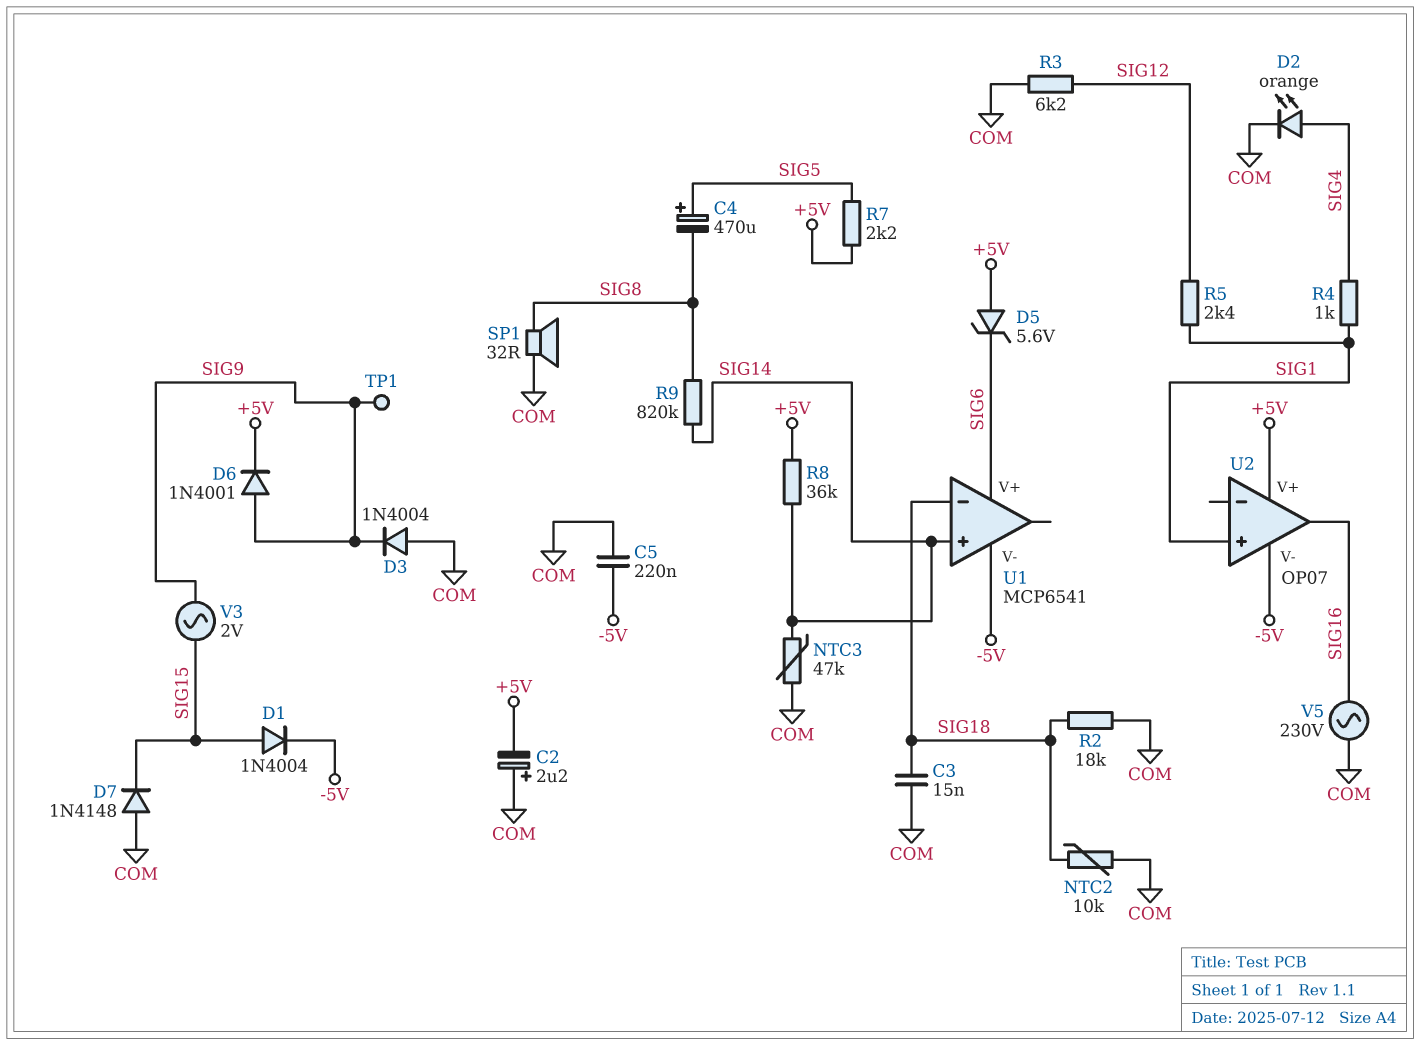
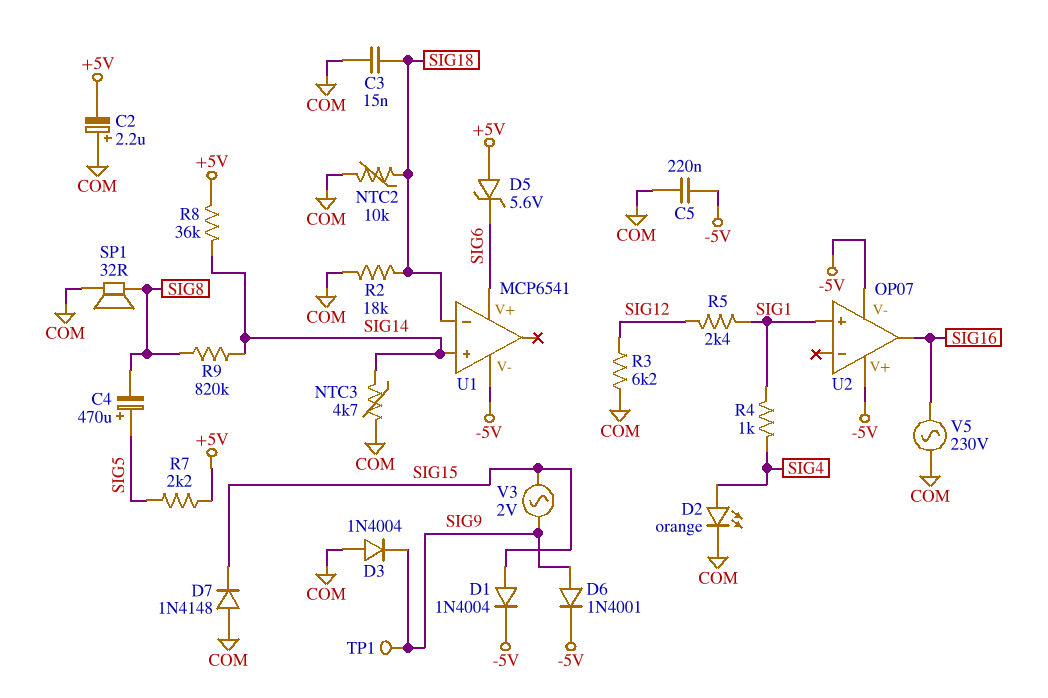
D6: diode 1N4001 (A SIG9, K +5V) -> diode 1N4001 (A SIG9, K -5V)
NTC3: 47k (COM, SIG14) -> 4.7k (COM, SIG14)
U2 pin V+: +5V -> -5V

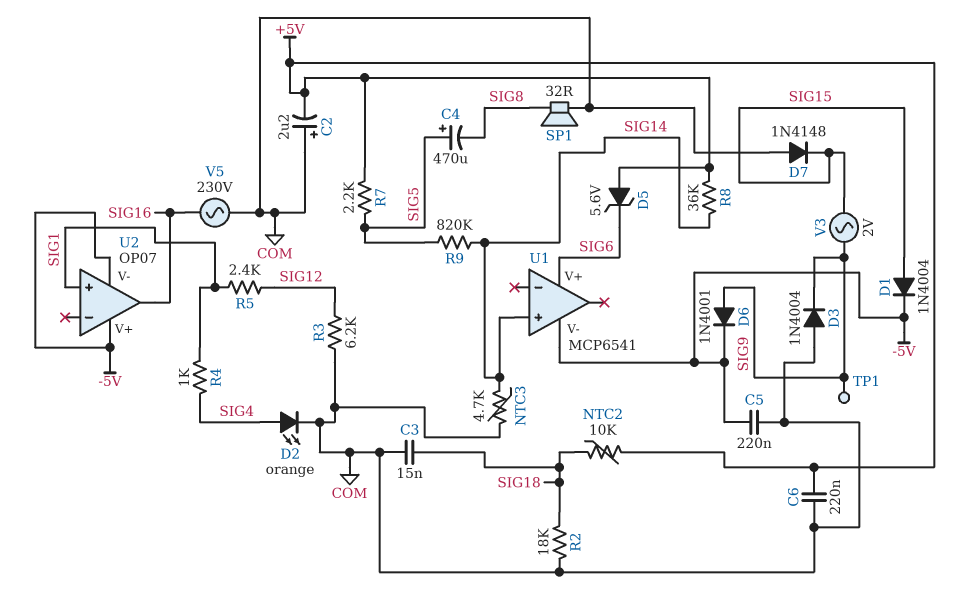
C6: none -> 220nF (+5V, COM)
NTC2: 10k (COM, SIG18) -> 10k (+5V, SIG18)
R9: 820k (SIG8, SIG14) -> 820k (SIG5, SIG14)
U1 pin in-: SIG18 -> none

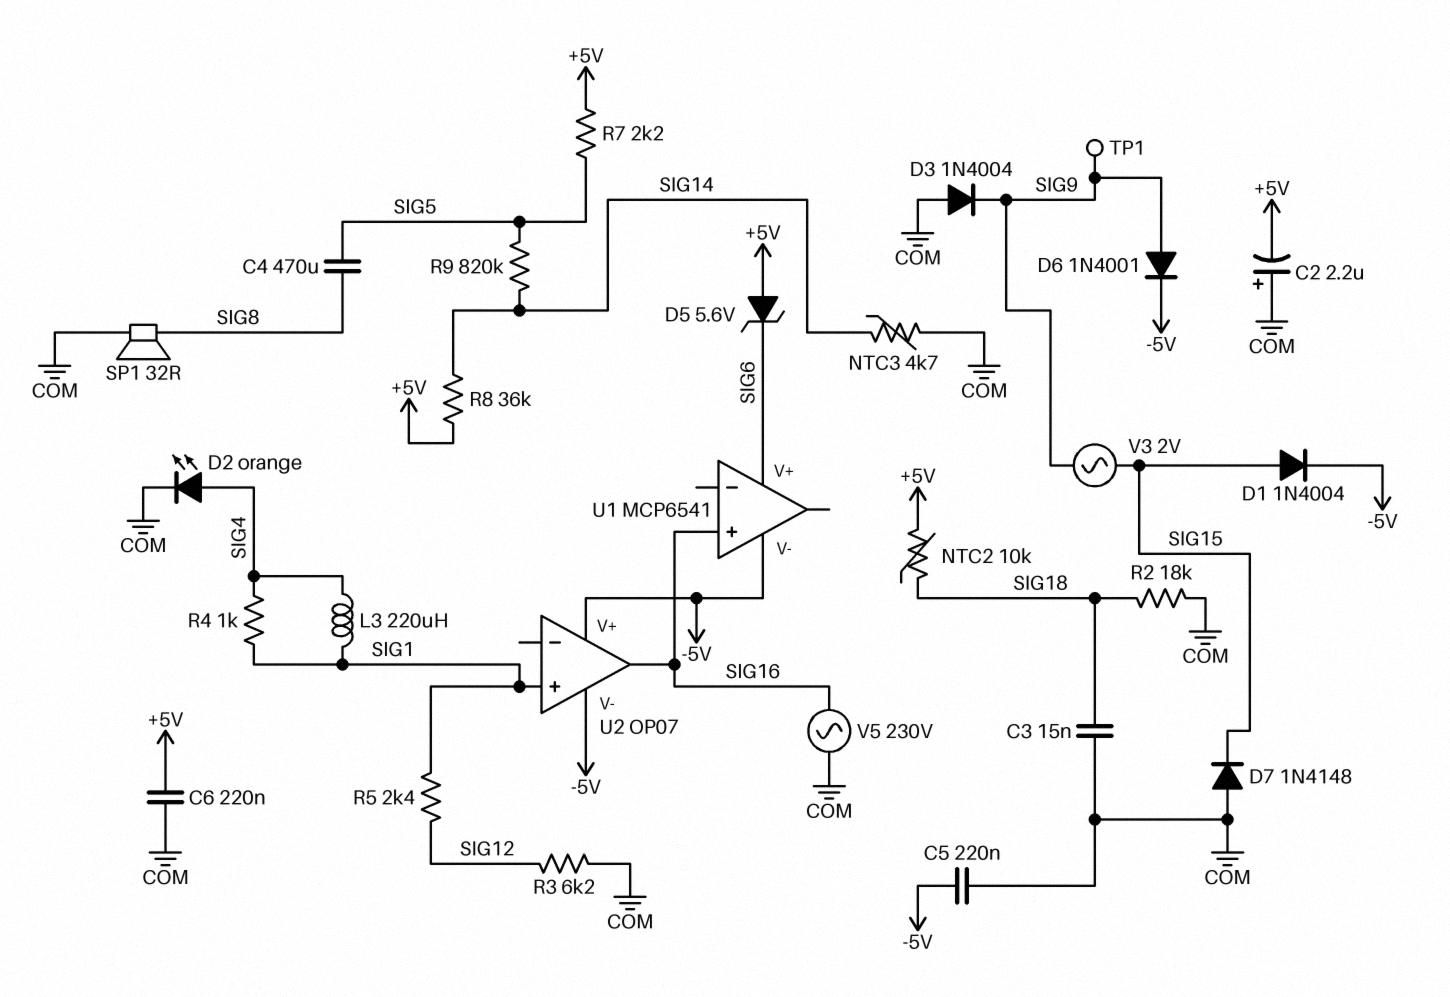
C4: 470uF (plus SIG5, minus SIG8) -> 470uF (SIG5, SIG8)
L3: none -> 220uH (SIG1, SIG4)
U1 pin in+: SIG14 -> SIG16

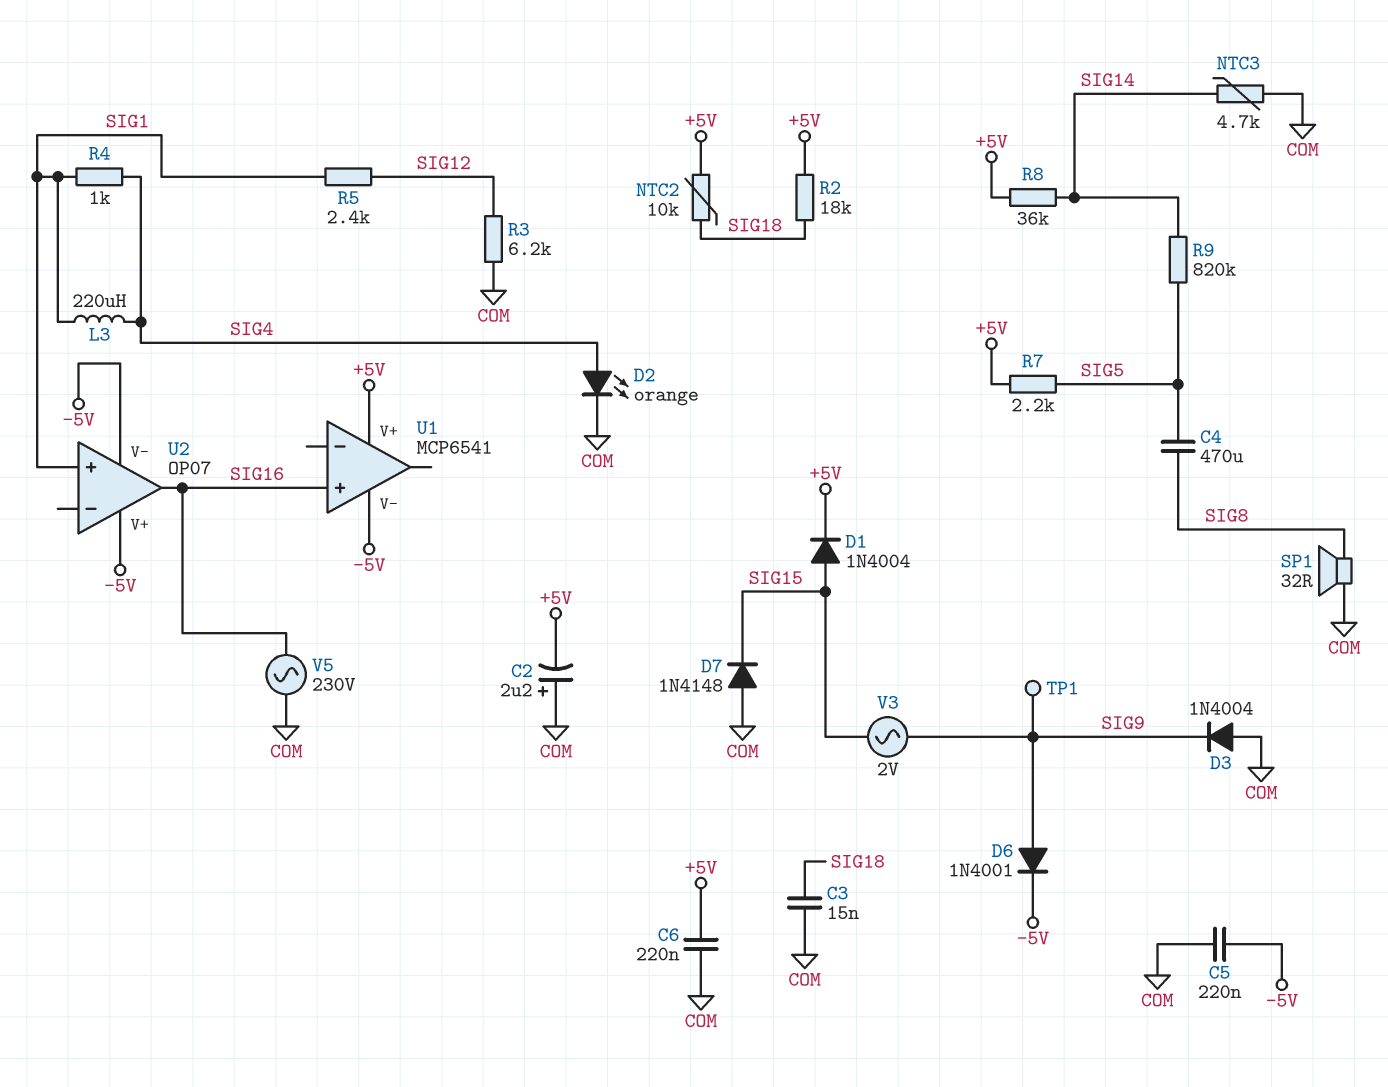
D1: diode 1N4004 (A SIG15, K -5V) -> diode 1N4004 (A SIG15, K +5V)
D5: zener 5.6V (A +5V, K SIG6) -> none
R2: 18k (COM, SIG18) -> 18k (+5V, SIG18)
U1 pin V+: SIG6 -> +5V

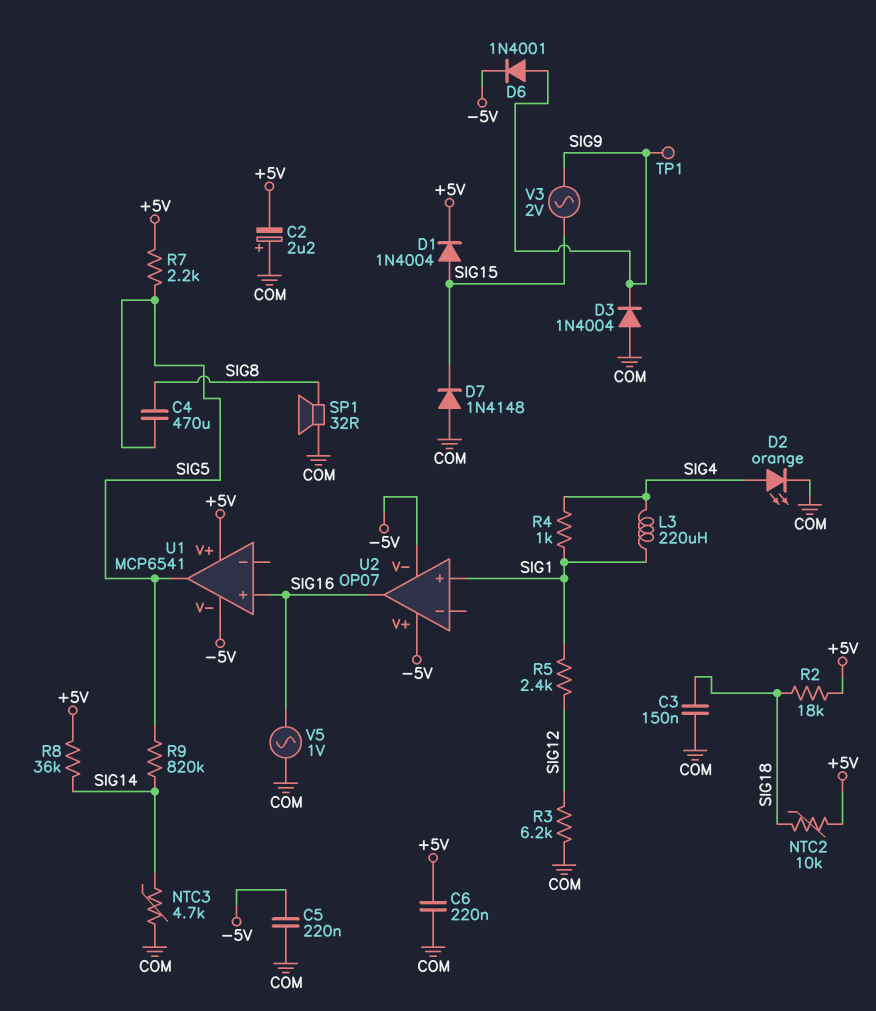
C3: 15nF (COM, SIG18) -> 150nF (COM, SIG18)
U1 pin out: none -> SIG5
V5: AC 230V (COM, SIG16) -> AC 1V (COM, SIG16)

